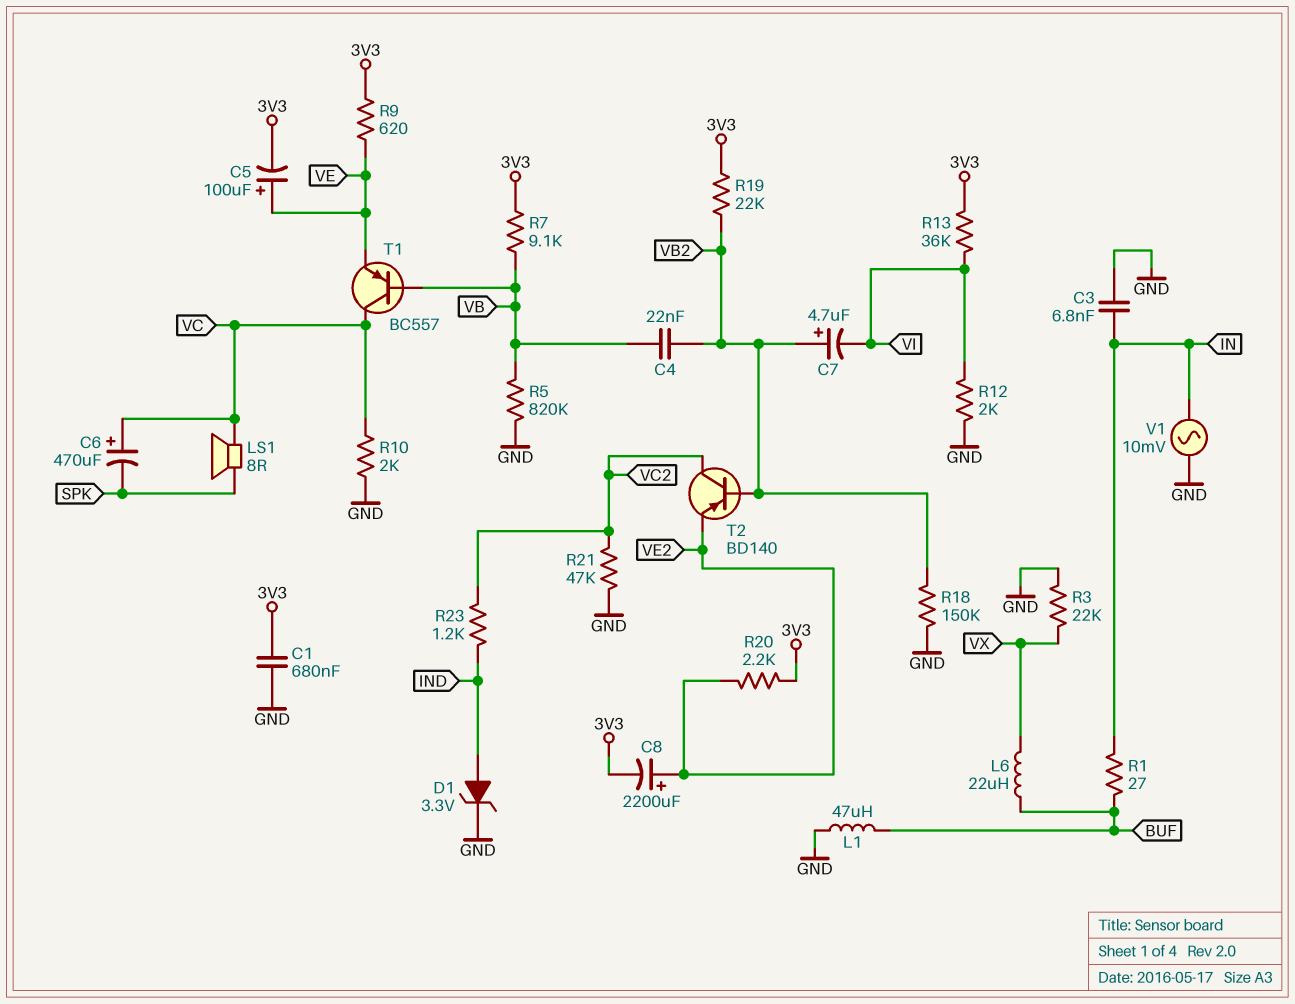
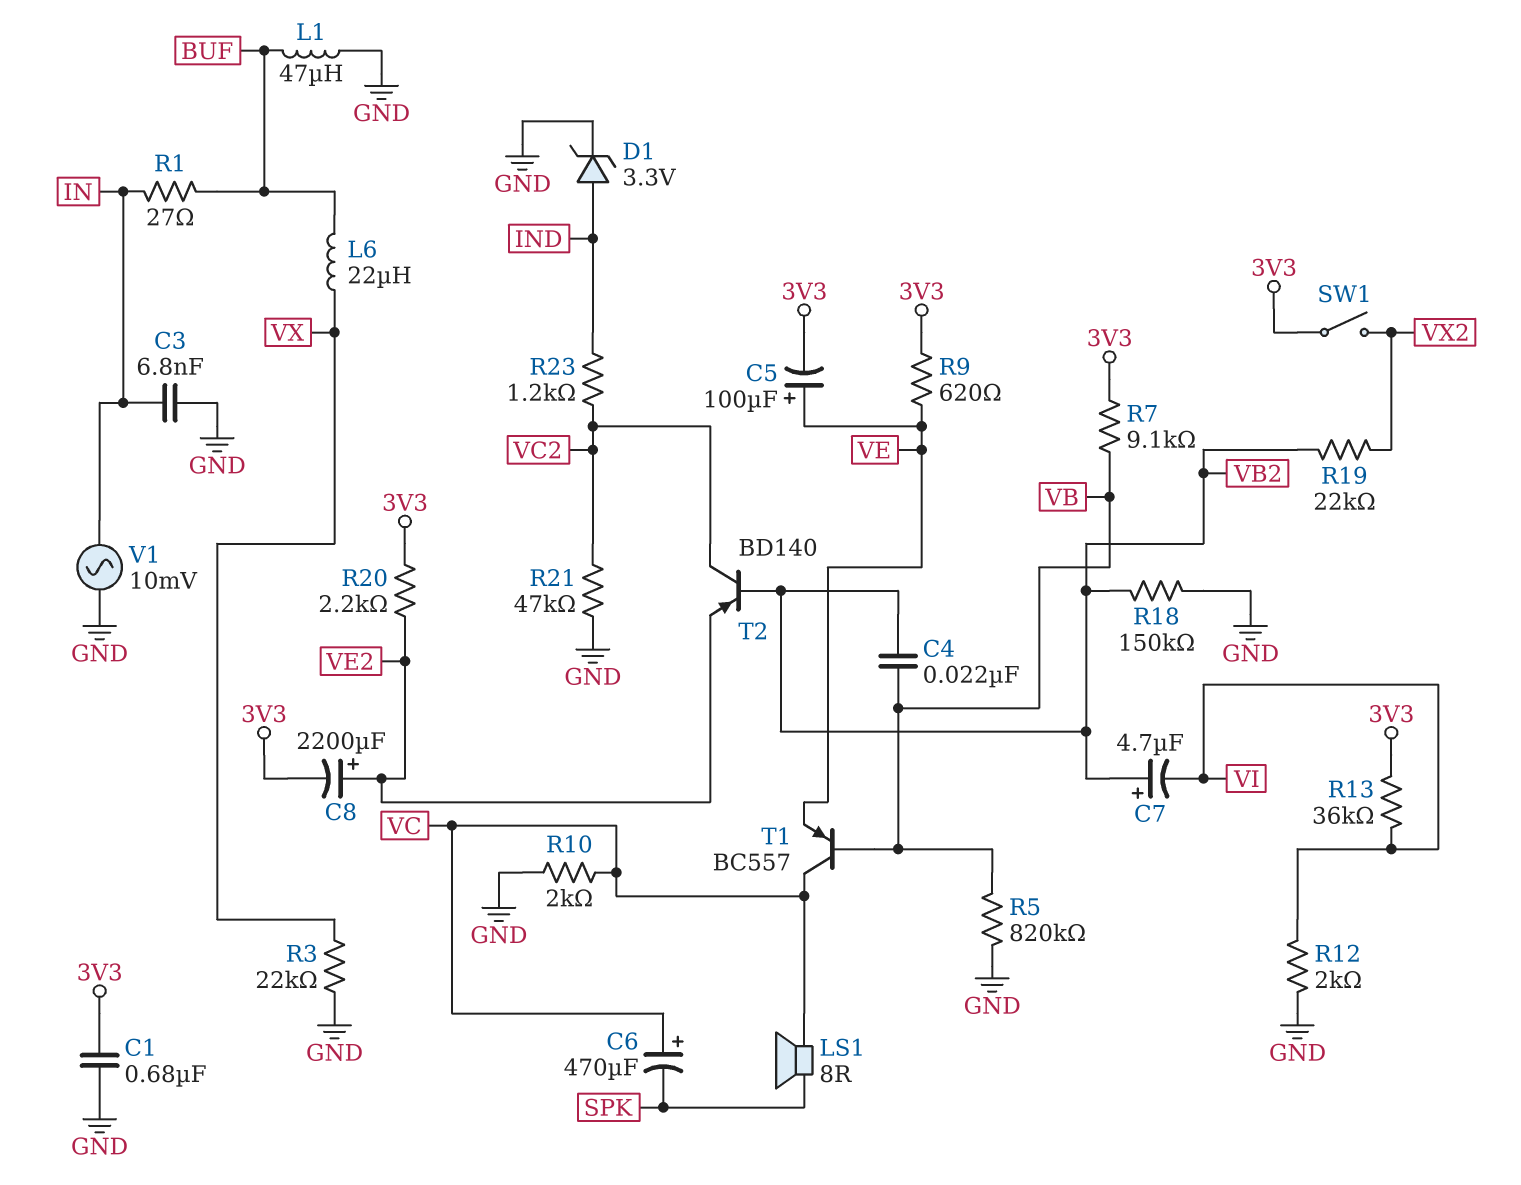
R19: 22k (3V3, VB2) -> 22k (VB2, VX2)
SW1: none -> switch (3V3, VX2)

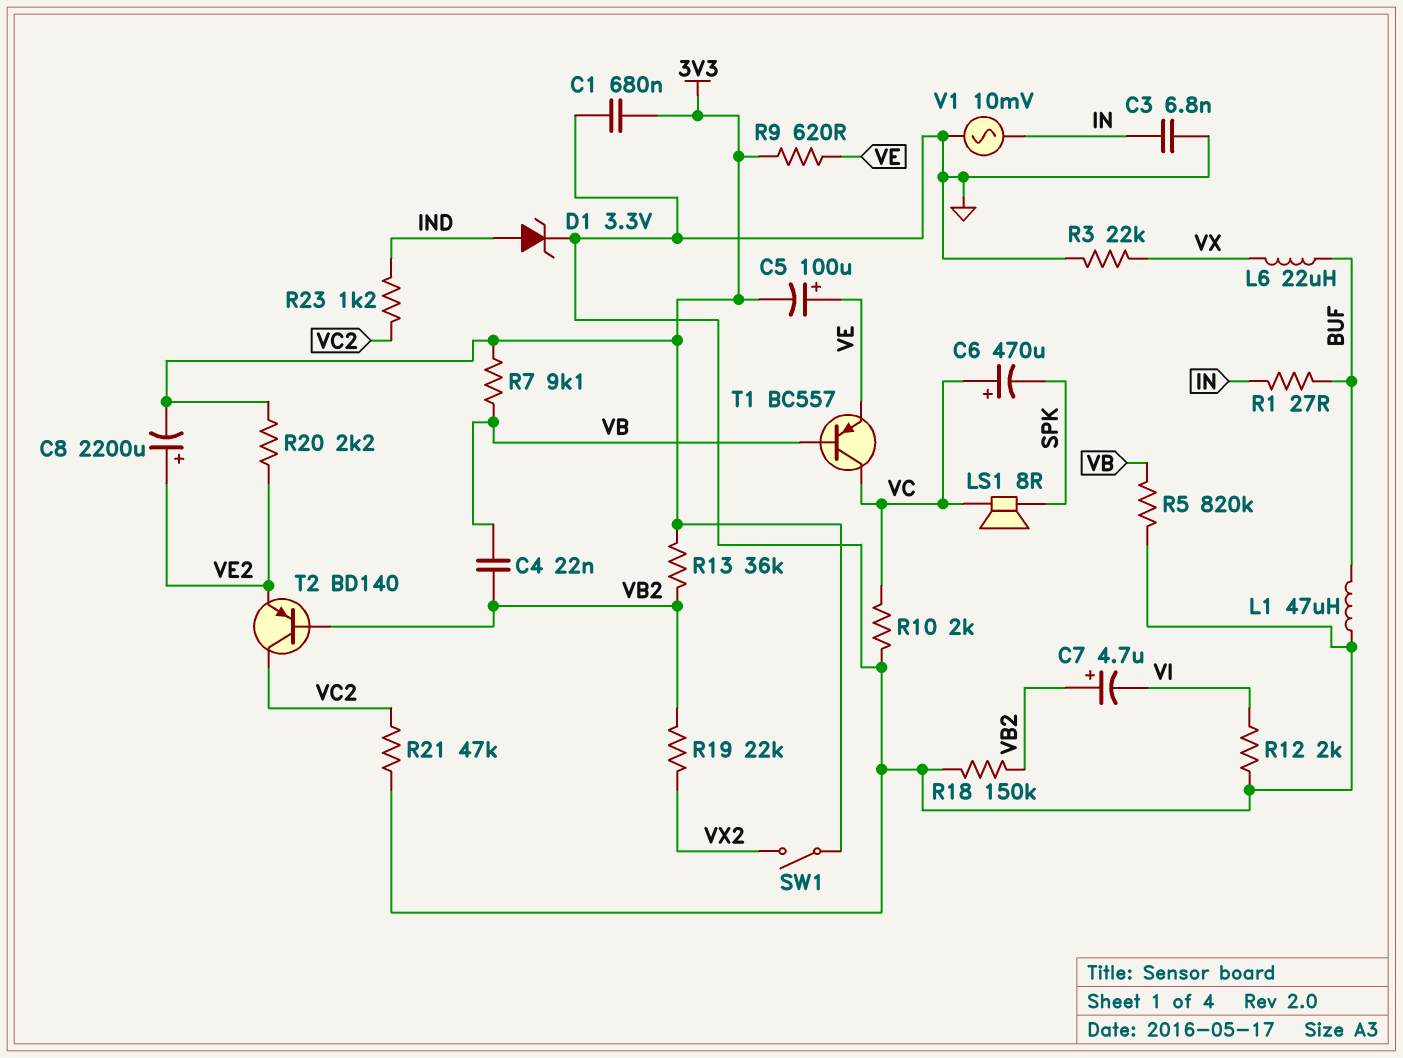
R13: 36k (3V3, VI) -> 36k (3V3, VB2)

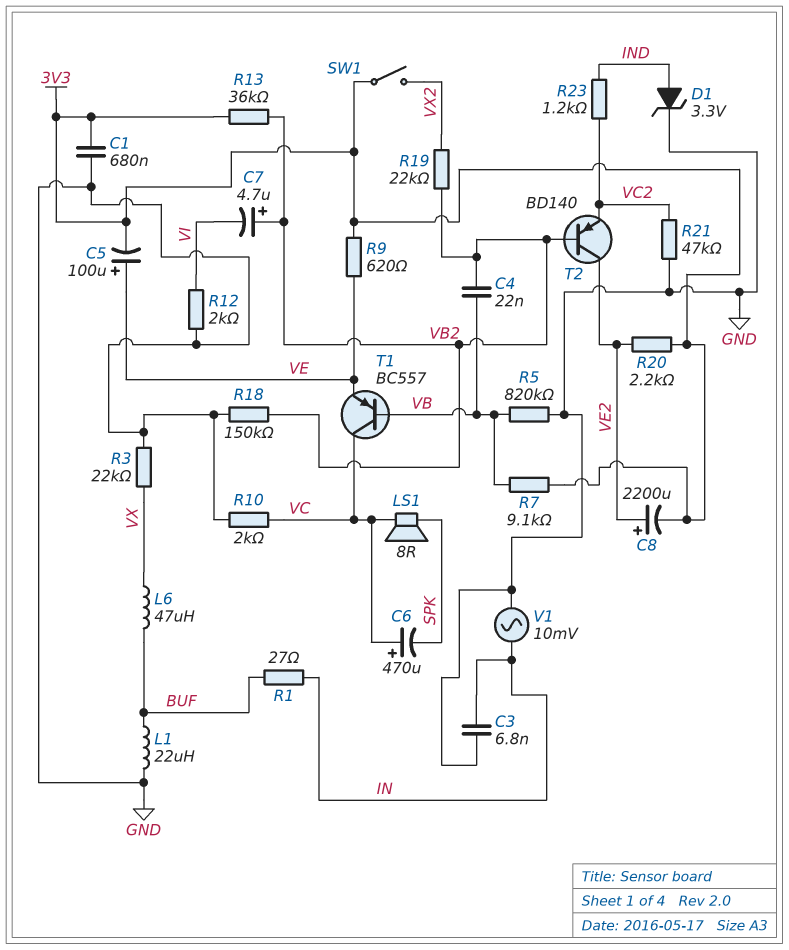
L1: 47uH (BUF, GND) -> 22uH (BUF, GND)
L6: 22uH (BUF, VX) -> 47uH (BUF, VX)
T2: PNP BD140 (B VB2, C VC2, E VE2) -> PNP BD140 (B VB2, C VE2, E VC2)

